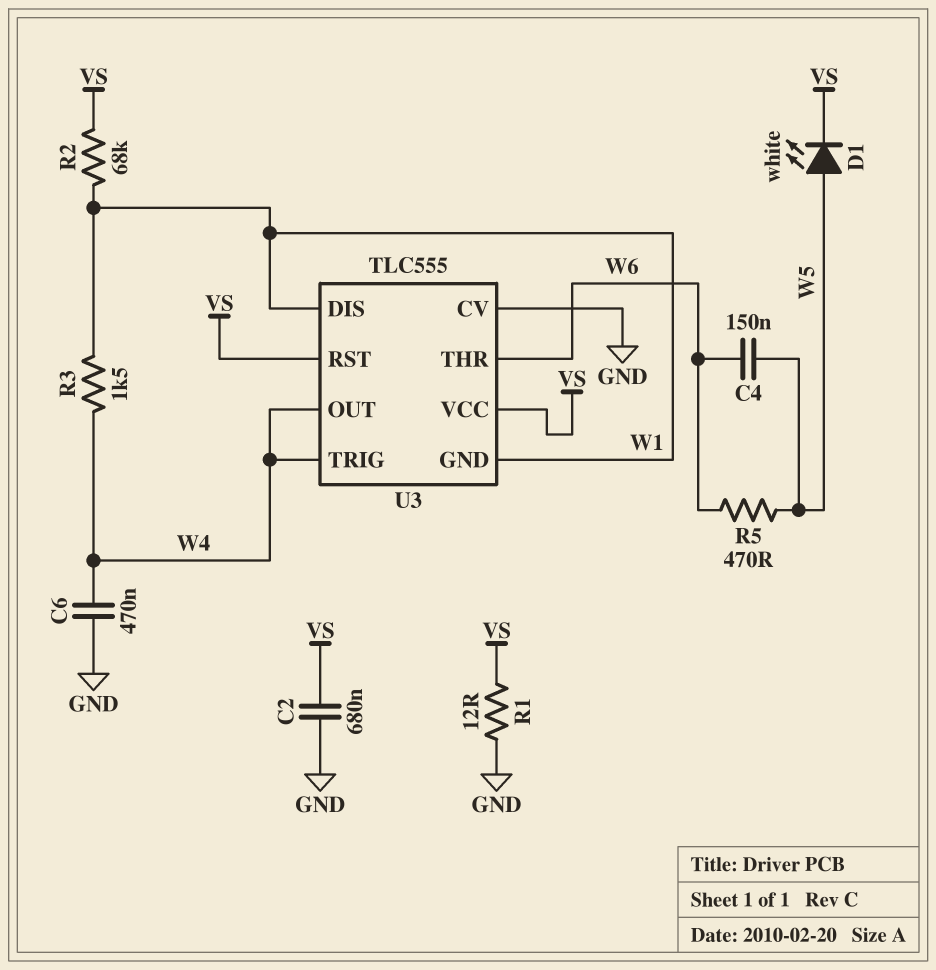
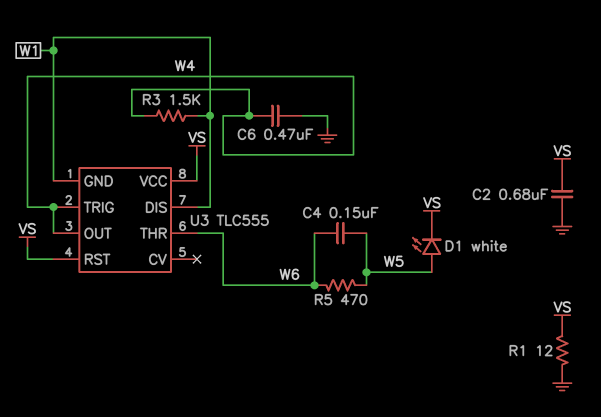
R2: 68k (VS, W1) -> none
U3 pin CV: GND -> none

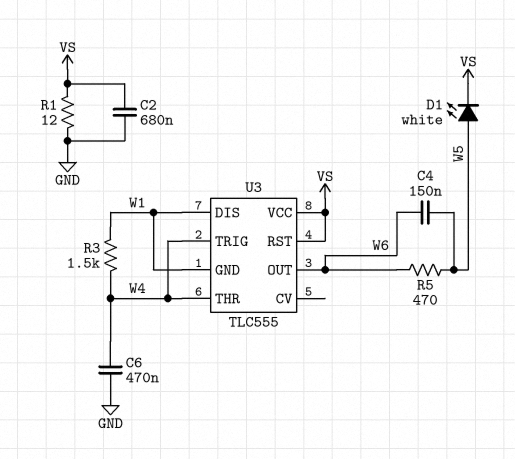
U3 pin OUT: W4 -> W6
U3 pin THR: W6 -> W4

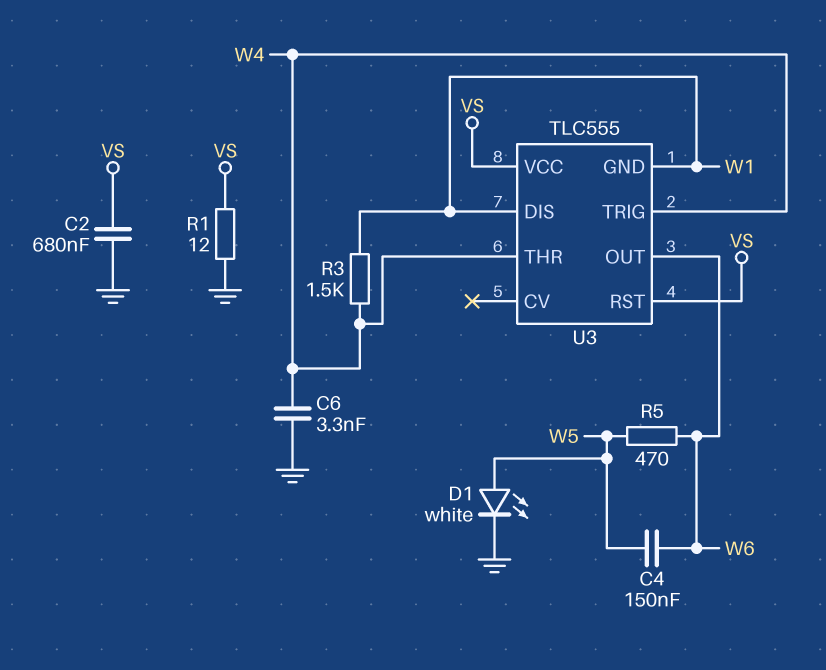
C6: 470nF (GND, W4) -> 3.3nF (GND, W4)
D1: LED white (A W5, K VS) -> LED white (A W5, K GND)

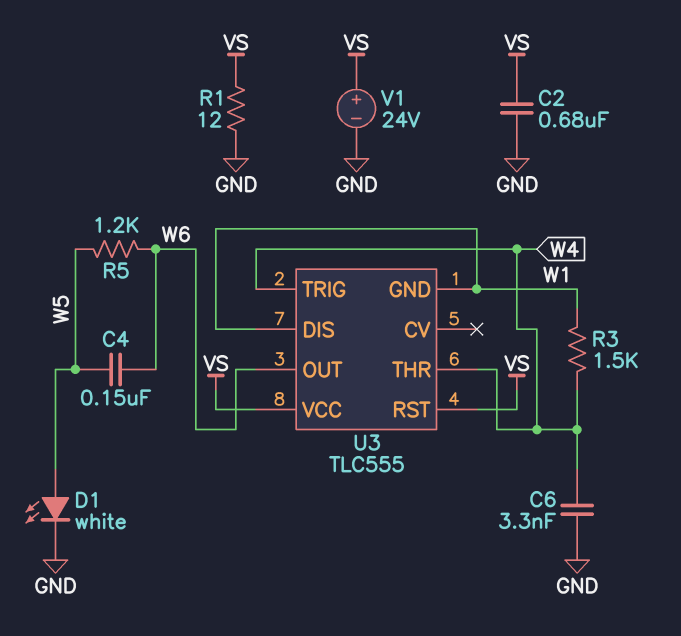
R5: 470 (W5, W6) -> 1.2k (W5, W6)
V1: none -> 24V (plus VS, minus GND)

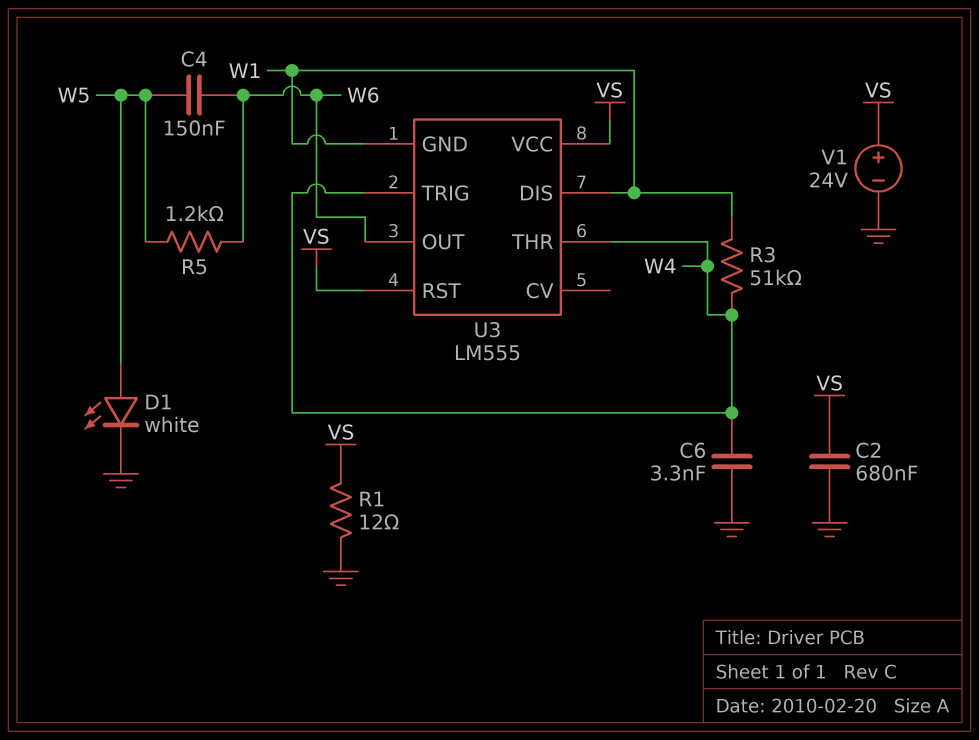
R3: 1.5k (W1, W4) -> 51k (W1, W4)
U3: TLC555 -> LM555

